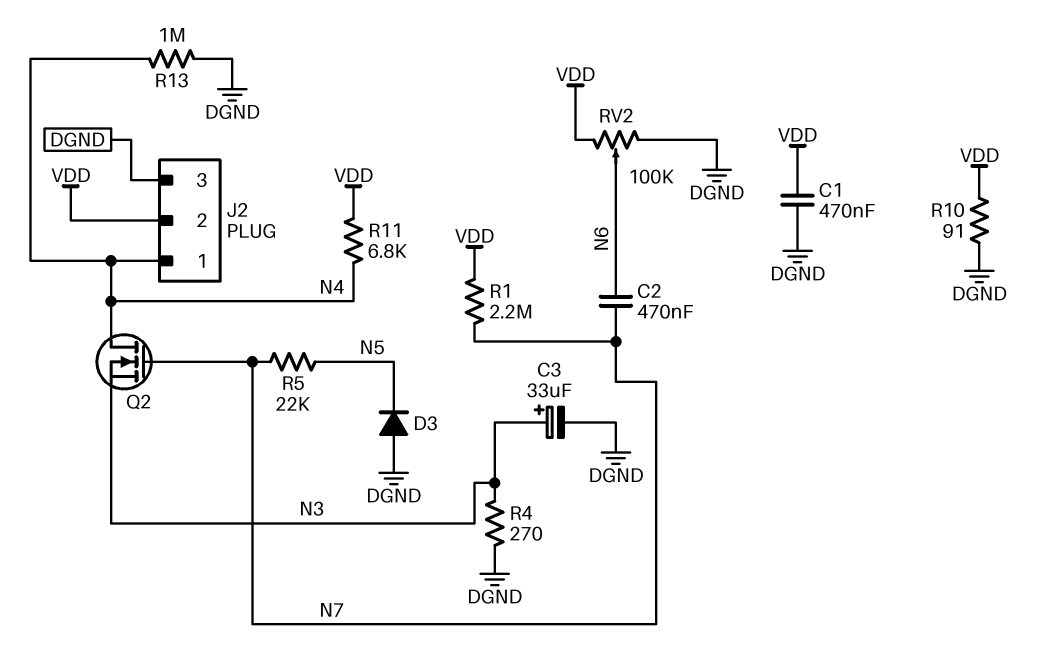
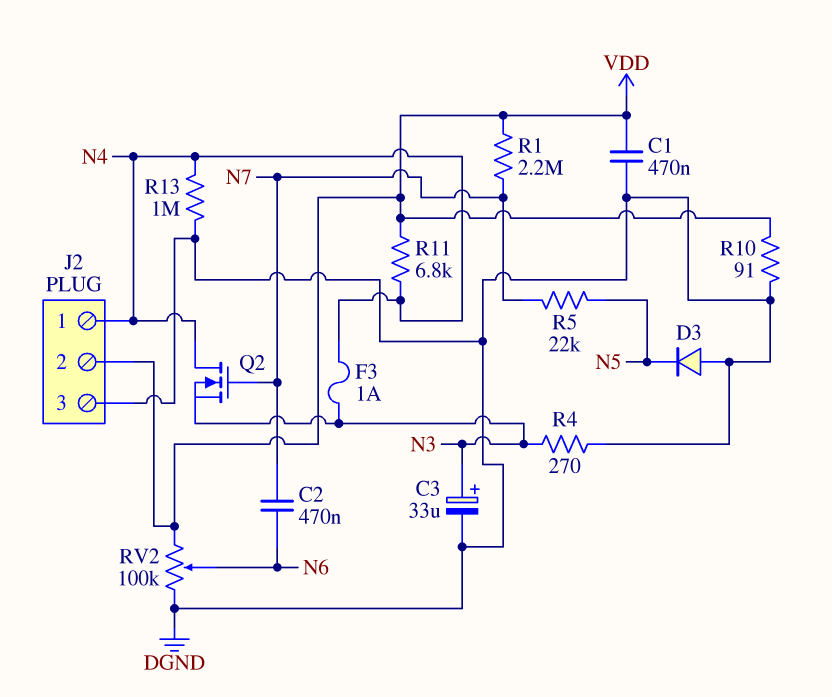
F3: none -> 1A (N3, N4)

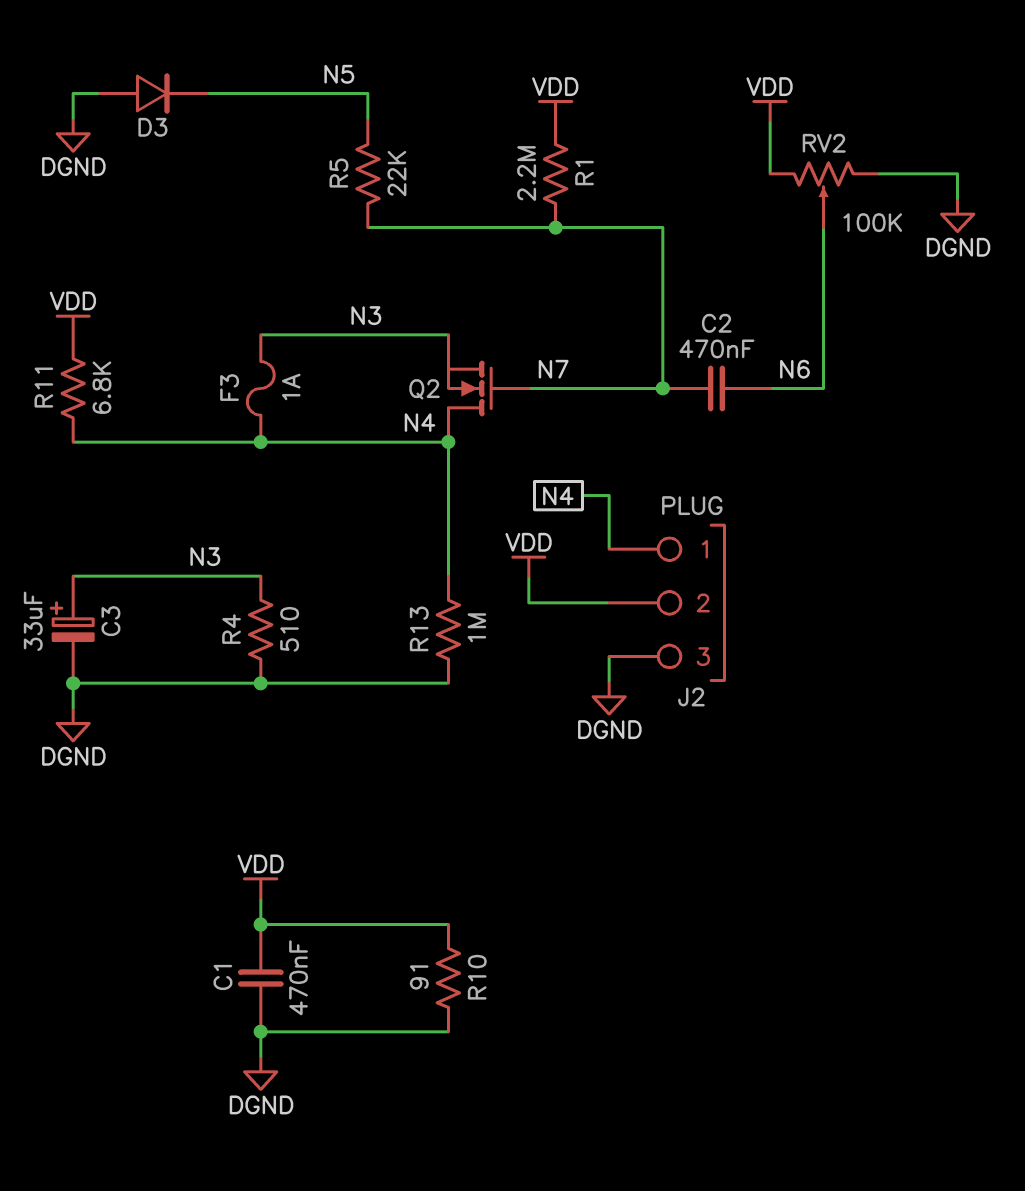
R4: 270 (DGND, N3) -> 510 (DGND, N3)

